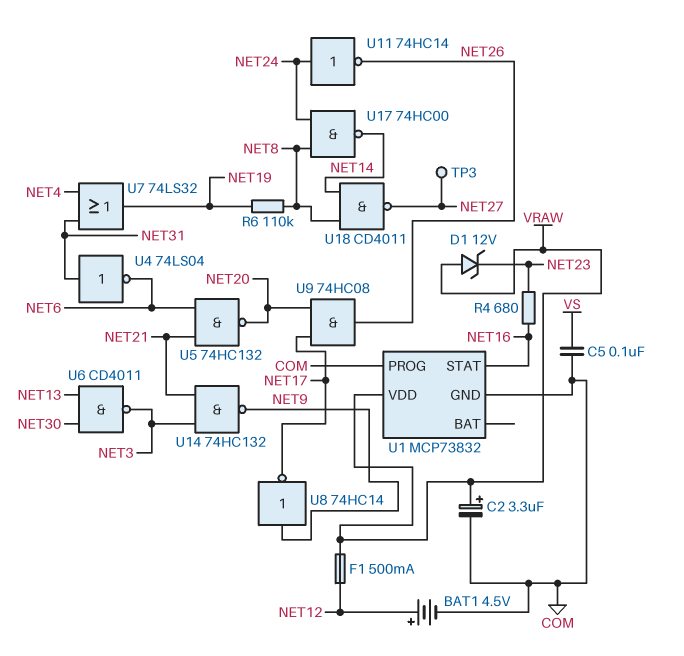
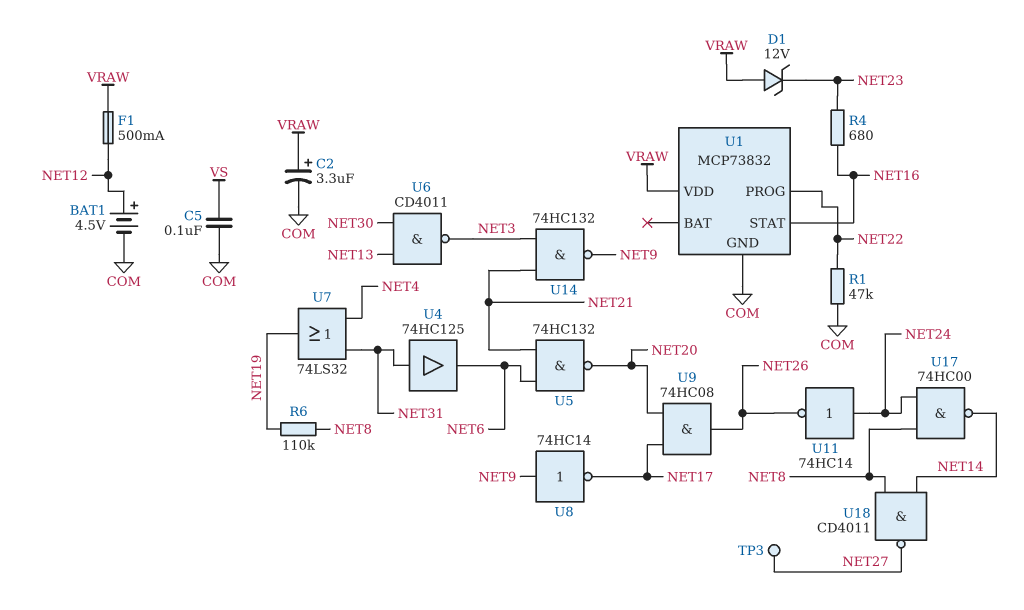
R1: none -> 47k (COM, NET22)
U1 pin PROG: COM -> NET22
U4: NOT 74LS04 (in NET31, out NET6) -> buffer 74HC125 (in NET31, out NET6)

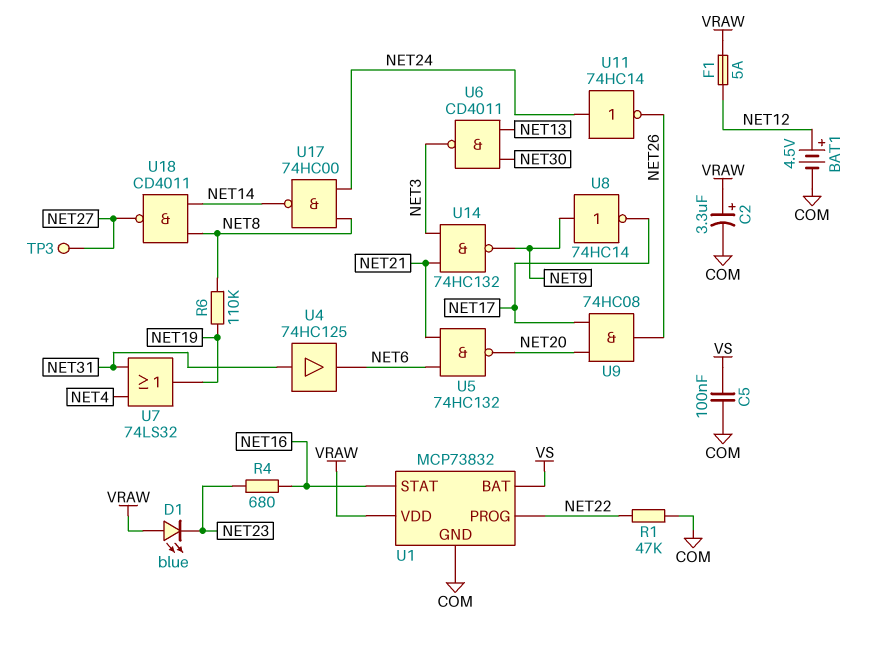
D1: zener 12V (A VRAW, K NET23) -> LED blue (A VRAW, K NET23)
F1: 500mA (NET12, VRAW) -> 5A (NET12, VRAW)
U1 pin BAT: none -> VS

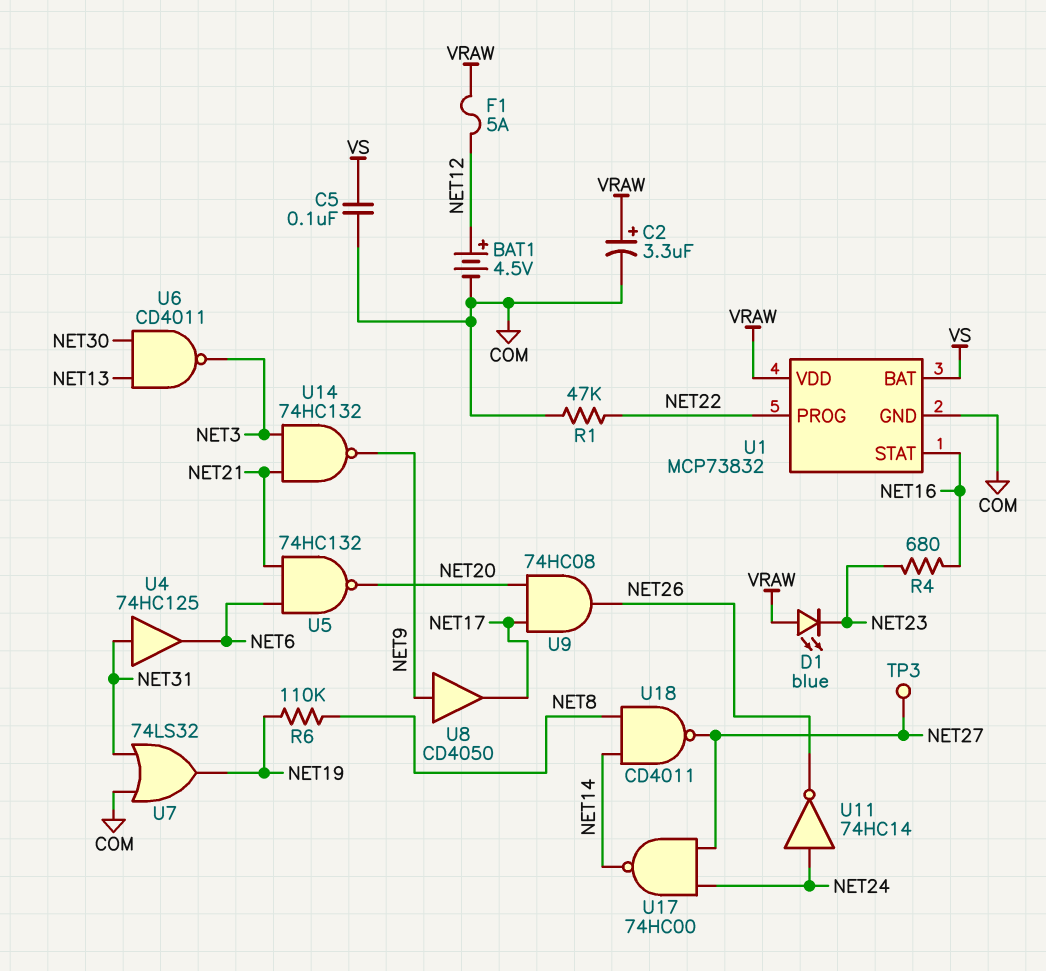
U7: OR 74LS32 (in NET4, in NET31, out NET19) -> OR 74LS32 (in COM, in NET31, out NET19)
U8: NOT 74HC14 (in NET9, out NET17) -> buffer CD4050 (in NET9, out NET17)
U17: NAND 74HC00 (in NET8, in NET24, out NET14) -> NAND 74HC00 (in NET24, in NET27, out NET14)

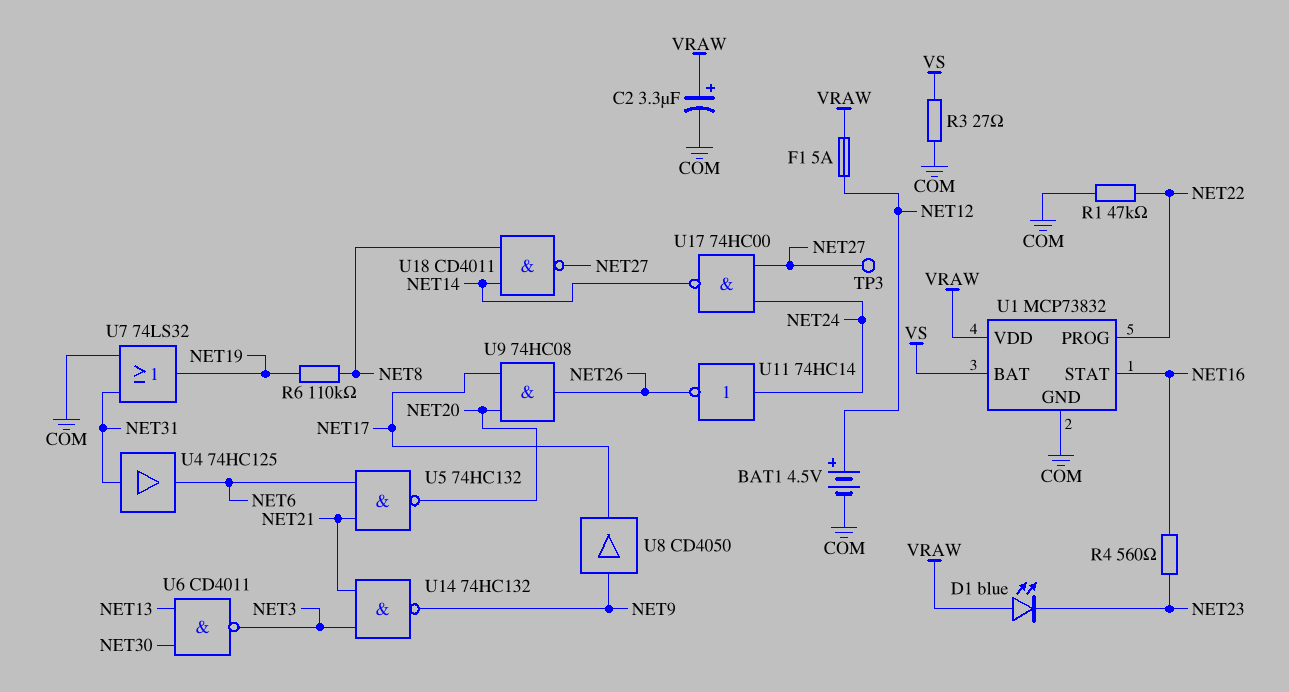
C5: 100nF (COM, VS) -> none
R3: none -> 27 (COM, VS)
R4: 680 (NET16, NET23) -> 560 (NET16, NET23)

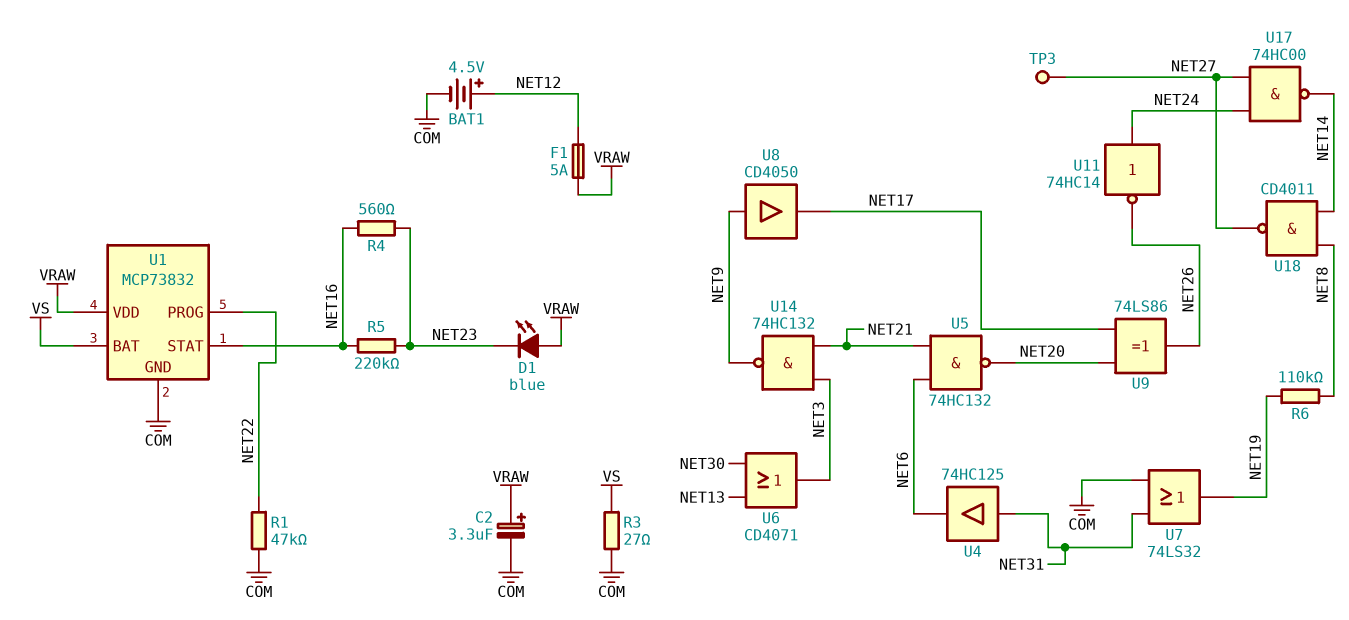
R5: none -> 220k (NET16, NET23)
U6: NAND CD4011 (in NET13, in NET30, out NET3) -> OR CD4071 (in NET13, in NET30, out NET3)
U9: AND 74HC08 (in NET17, in NET20, out NET26) -> XOR 74LS86 (in NET17, in NET20, out NET26)

